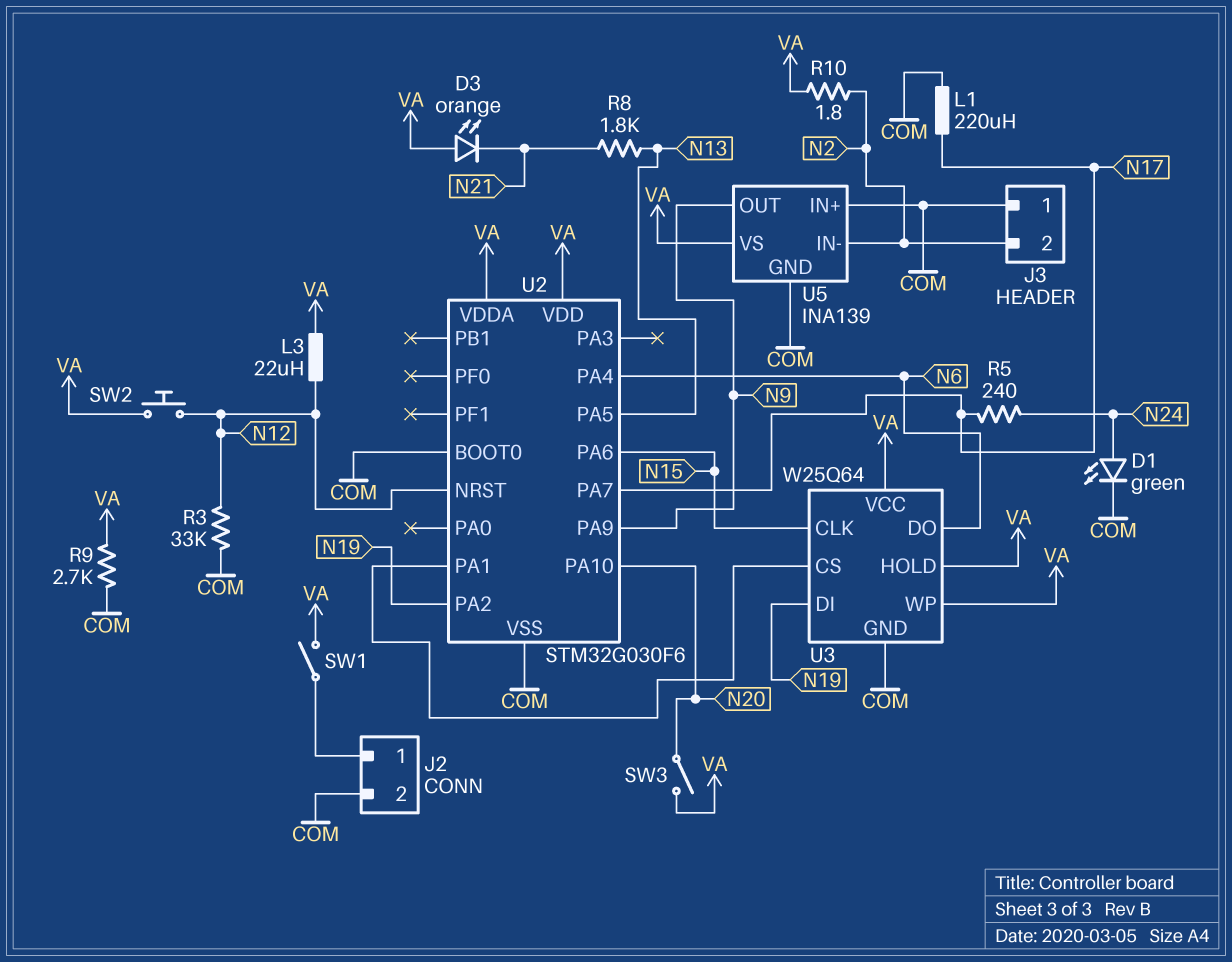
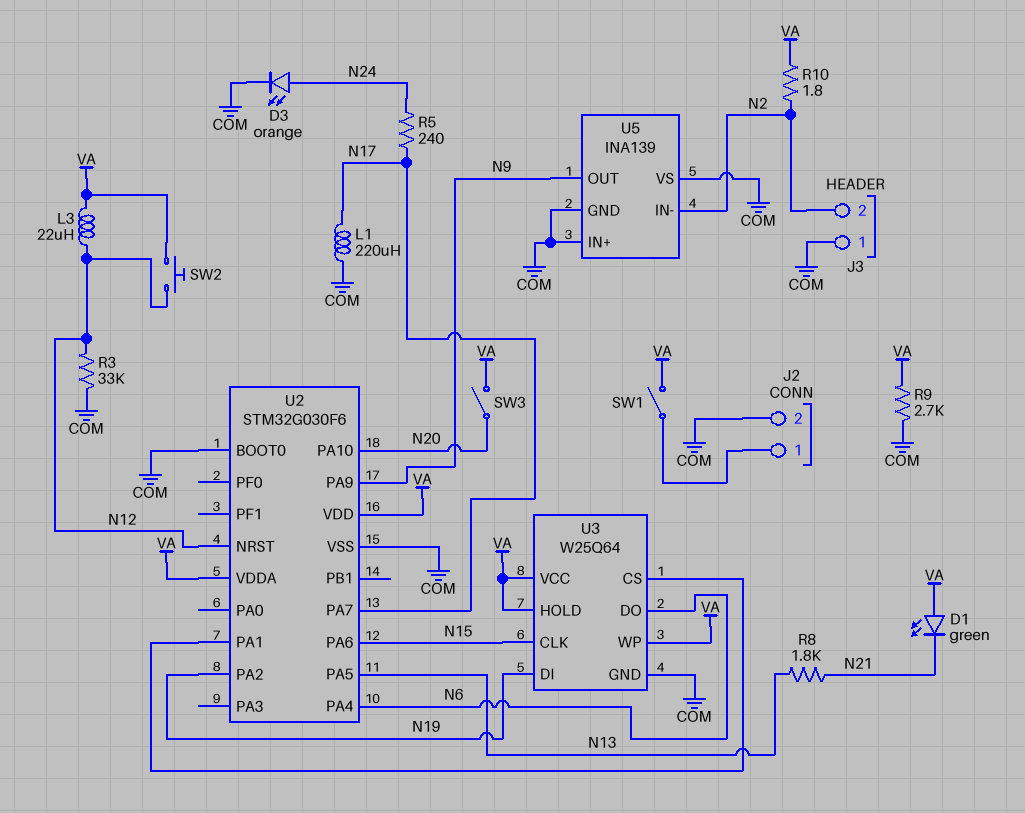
D1: LED green (A N24, K COM) -> LED green (A VA, K N21)
D3: LED orange (A VA, K N21) -> LED orange (A N24, K COM)
U5 pin VS: VA -> COM

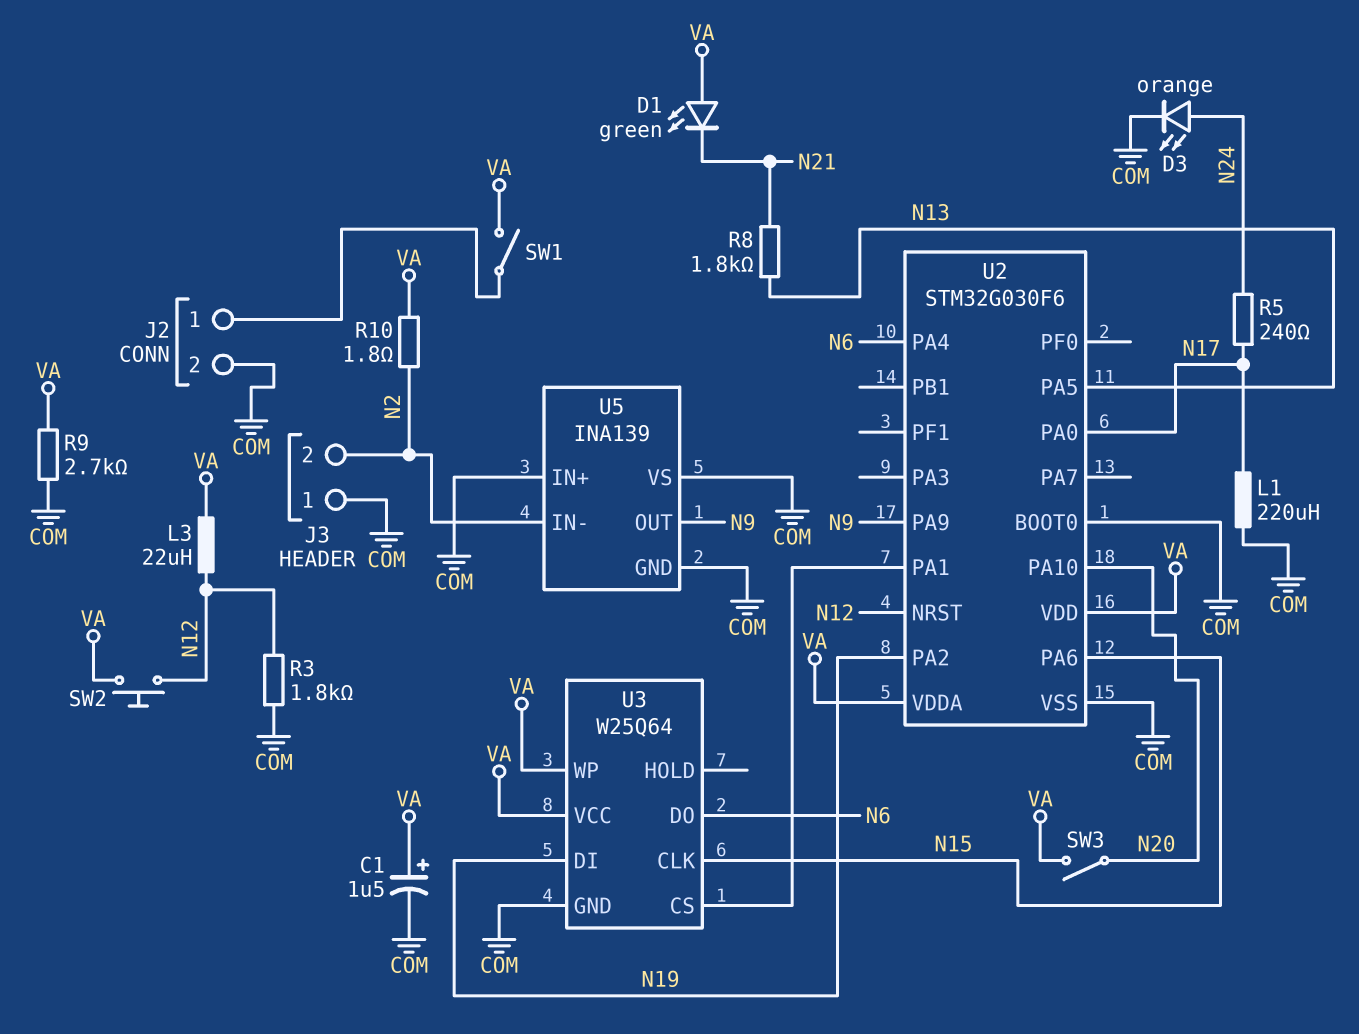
C1: none -> 1.5uF (plus VA, minus COM)
R3: 33k (COM, N12) -> 1.8k (COM, N12)
U2 pin PA0: none -> N17
U2 pin PA7: N17 -> none
U3 pin HOLD: VA -> none

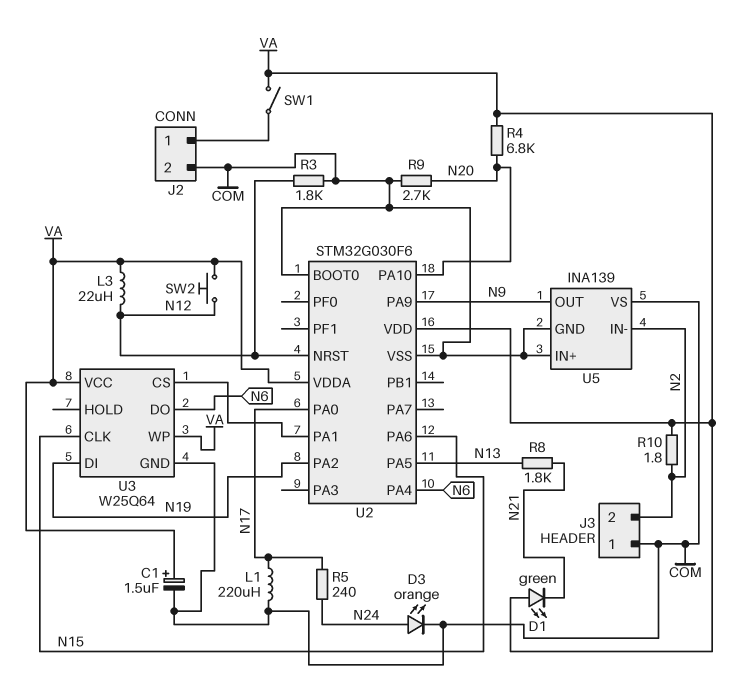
R4: none -> 6.8k (N20, VA)
R9: 2.7k (COM, VA) -> 2.7k (COM, N20)
SW3: switch (N20, VA) -> none

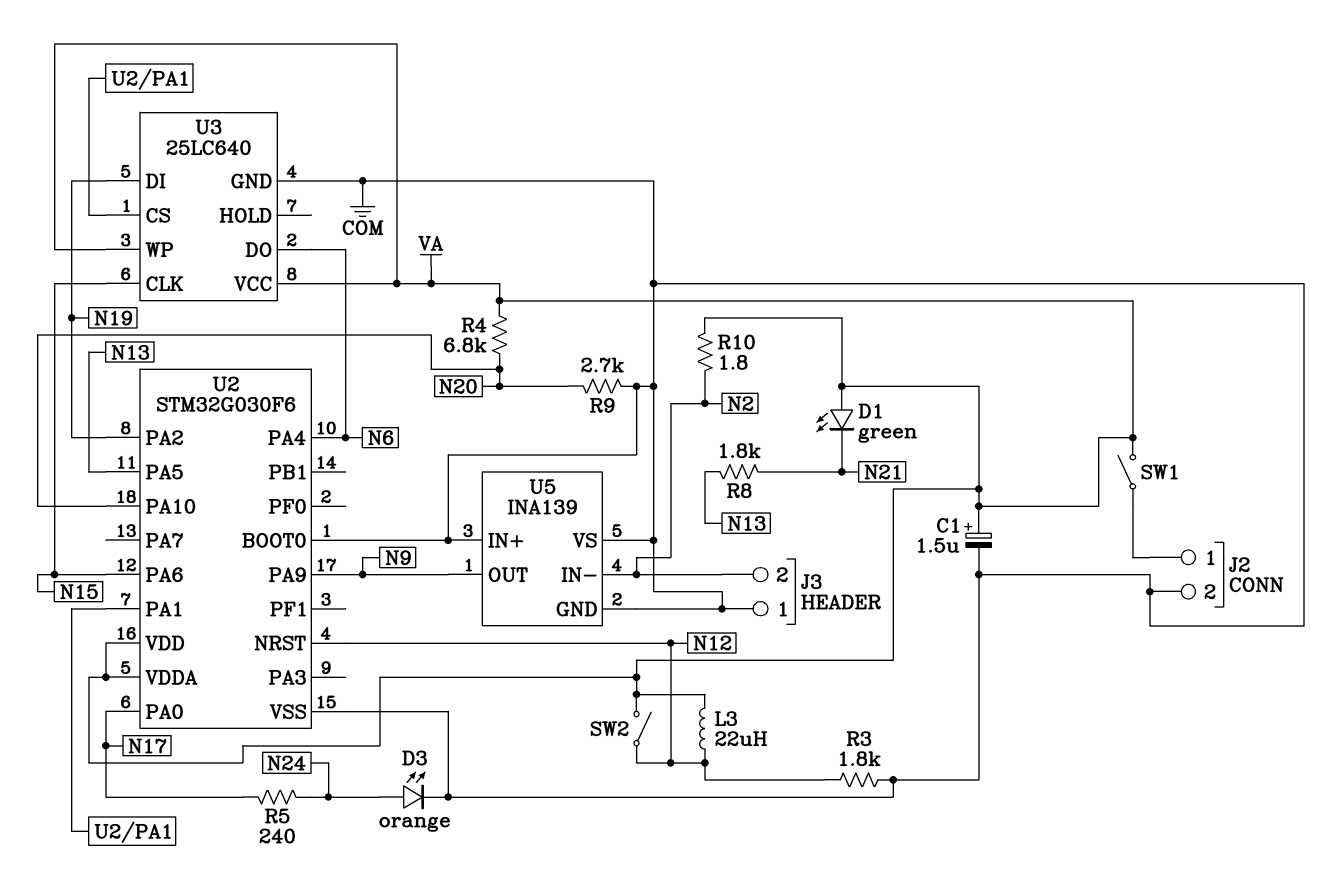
L1: 220uH (COM, N17) -> none
SW2: button (N12, VA) -> switch (N12, VA)
U3: W25Q64 -> 25LC640

